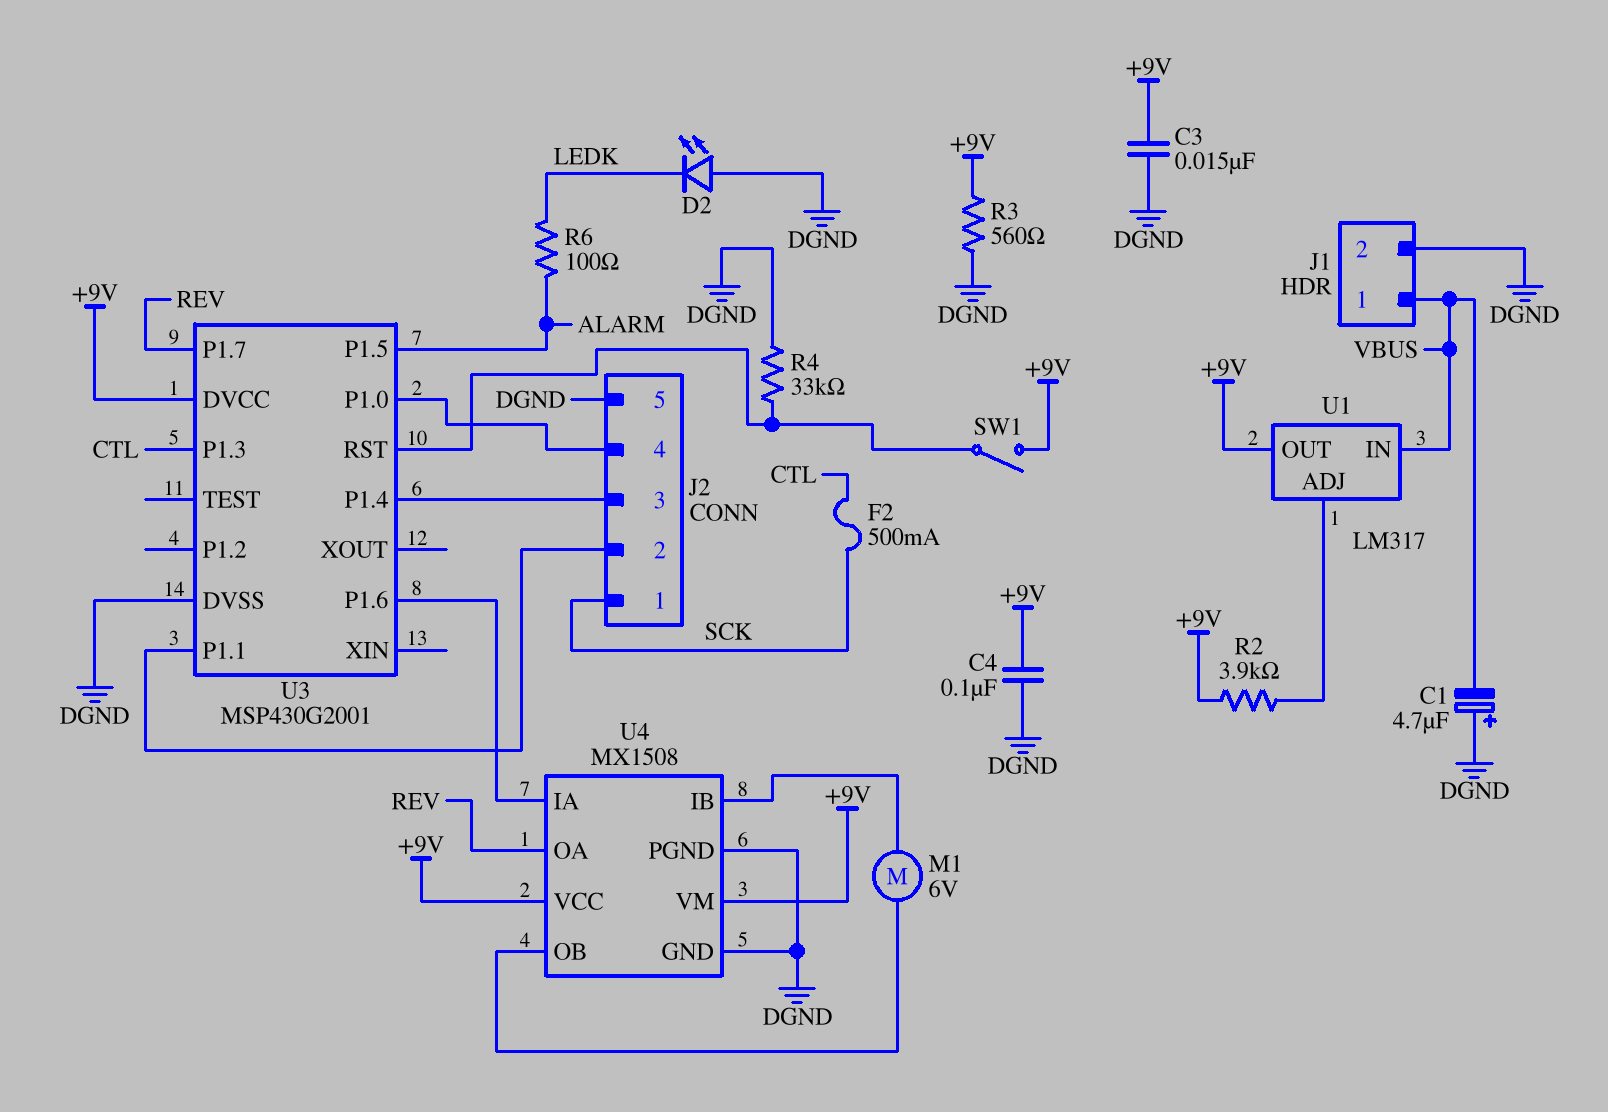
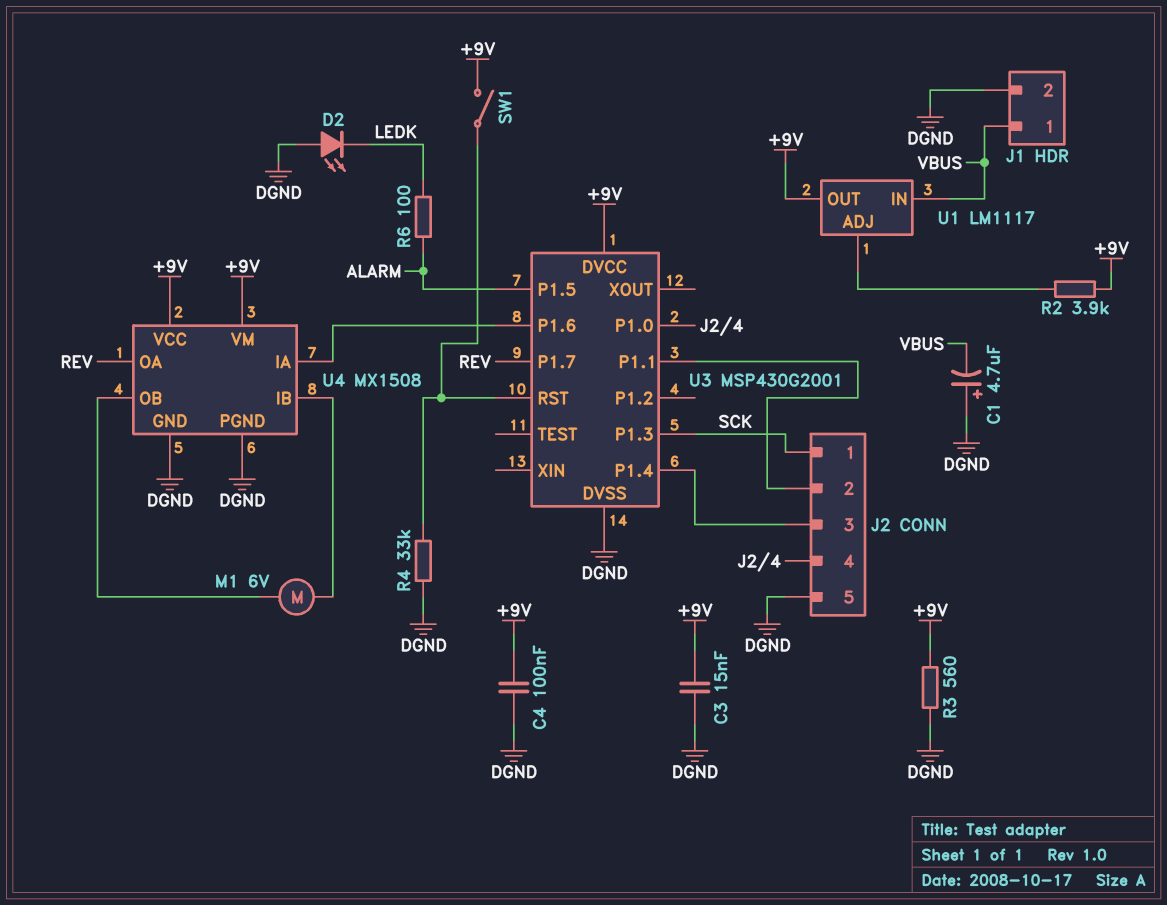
F2: 500mA (CTL, SCK) -> none
U1: LM317 -> LM1117
U3 pin P1.3: CTL -> SCK

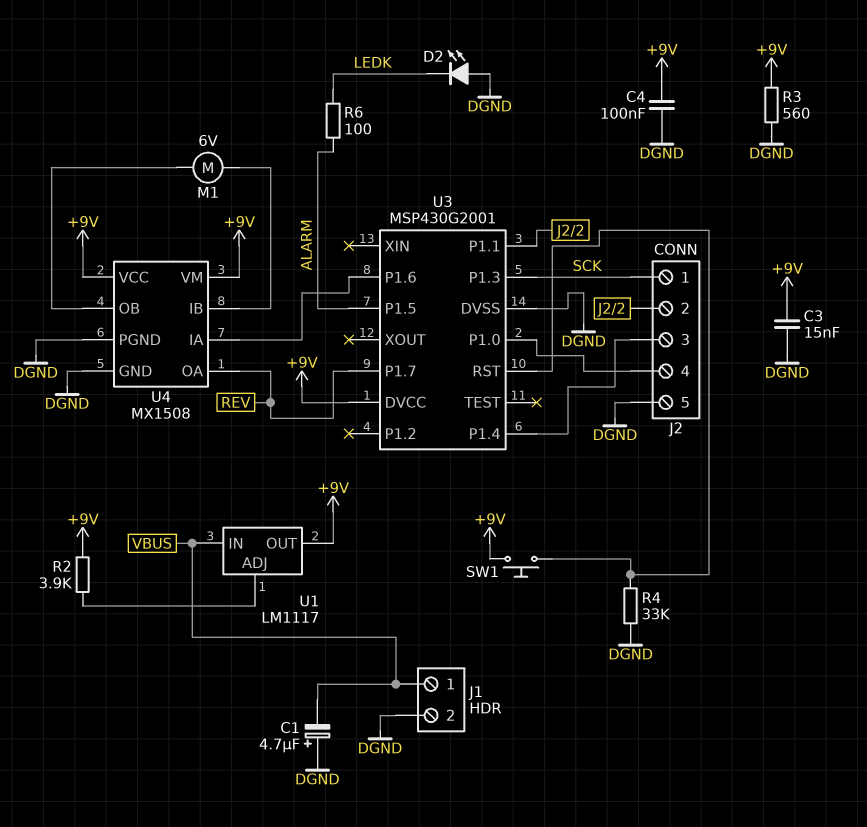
SW1: switch (+9V, U3/RST) -> button (+9V, U3/RST)

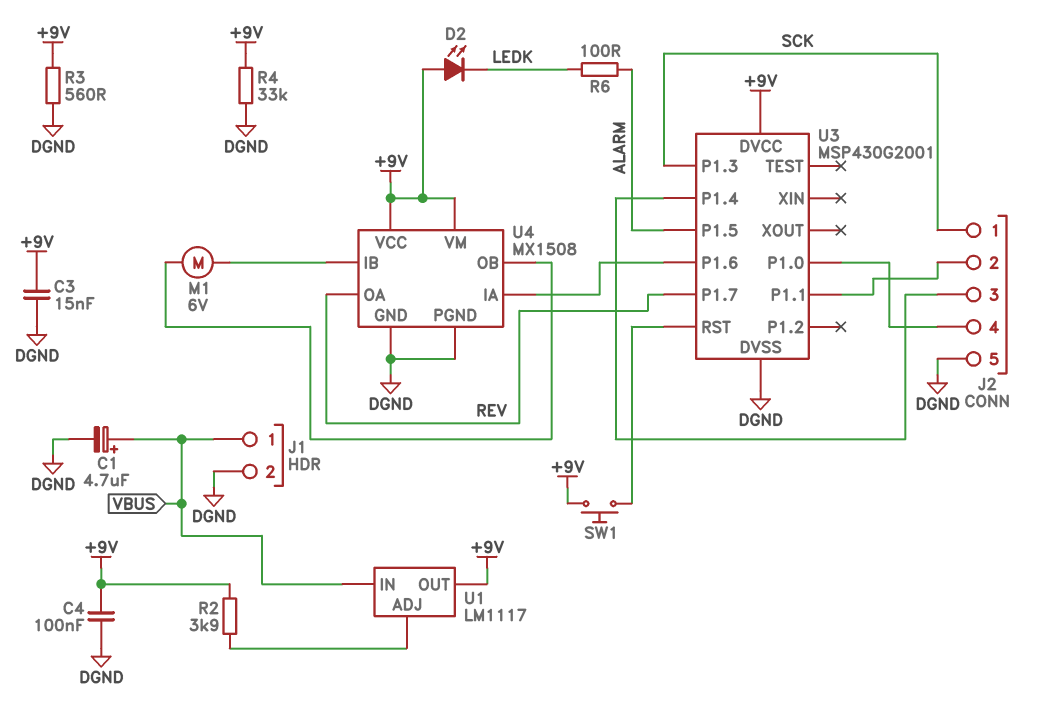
C1: 4.7uF (plus DGND, minus VBUS) -> 4.7uF (plus VBUS, minus DGND)
D2: LED (A DGND, K LEDK) -> LED (A +9V, K LEDK)
R4: 33k (DGND, U3/RST) -> 33k (+9V, DGND)

